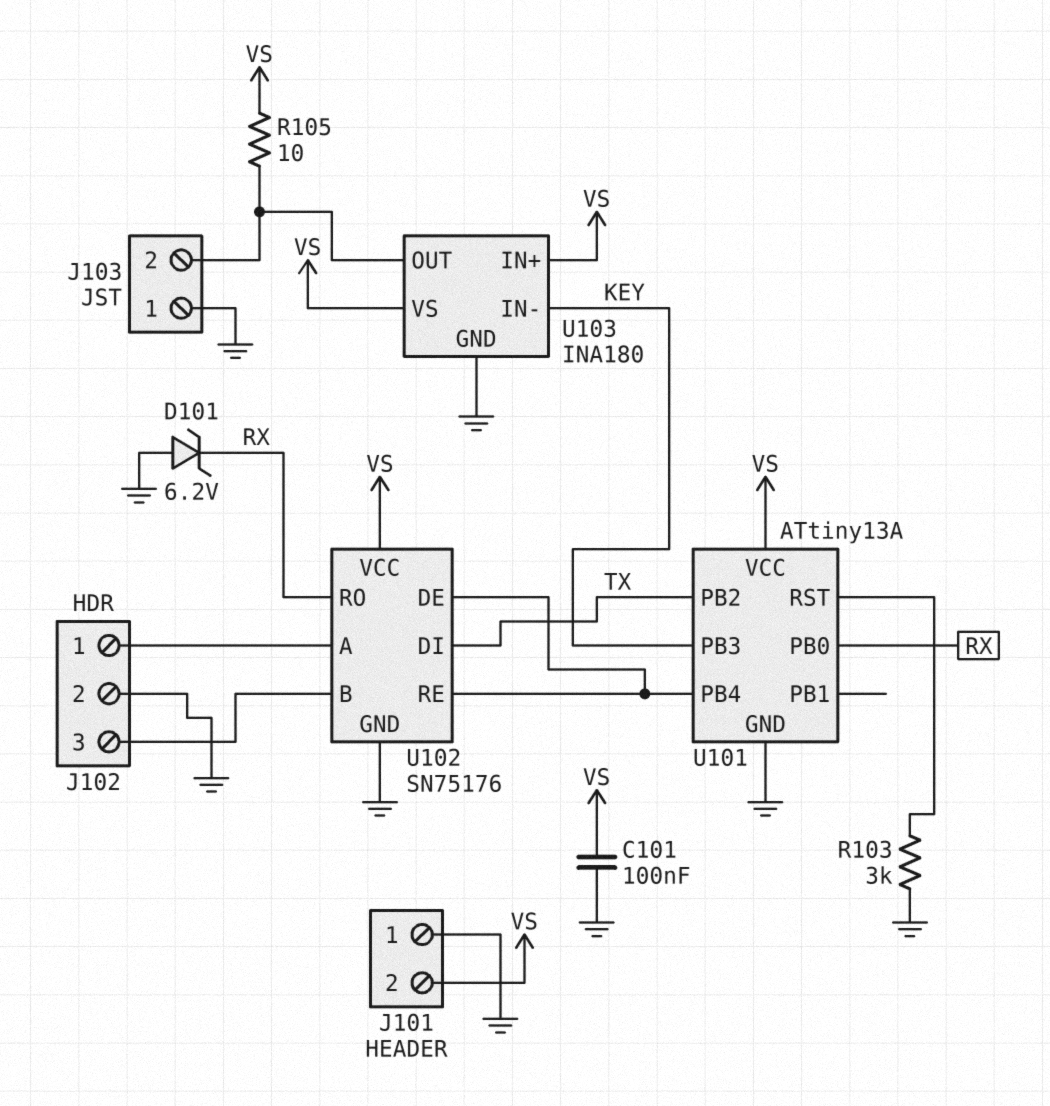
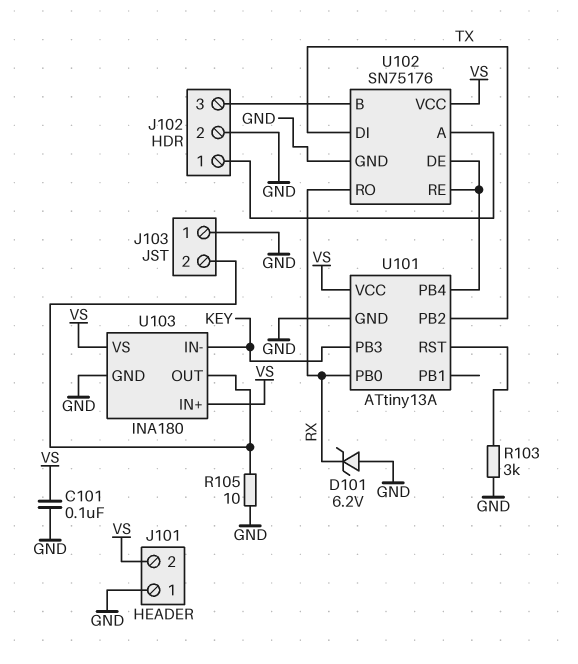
R105: 10 (J103/2, VS) -> 10 (GND, J103/2)

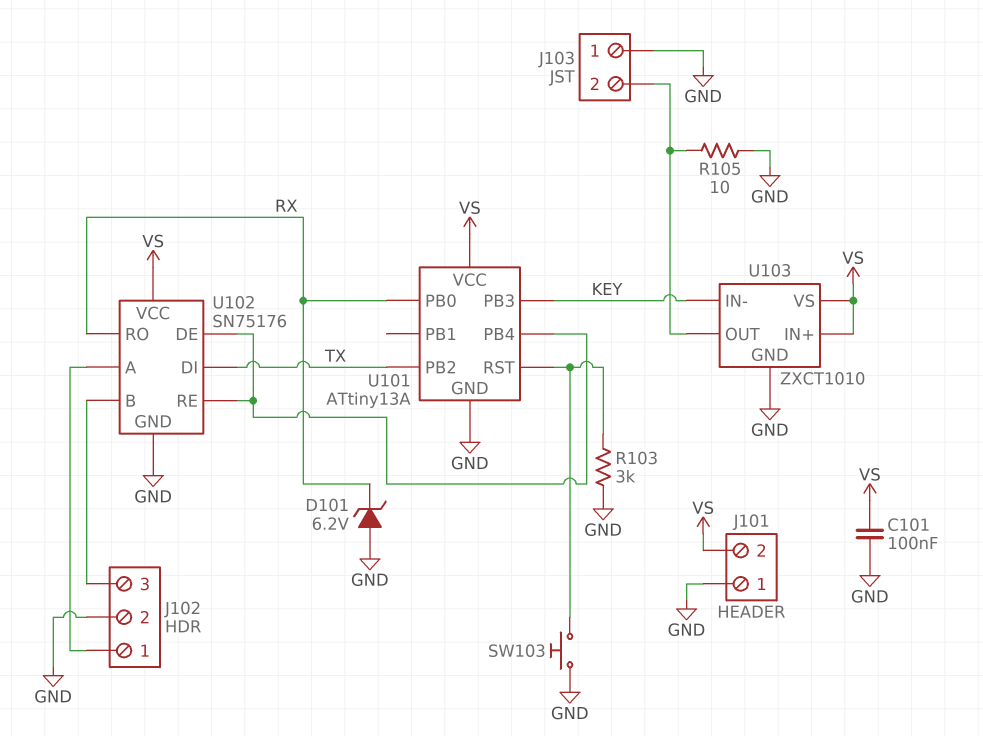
SW103: none -> button (GND, U101/RST)
U103: INA180 -> ZXCT1010

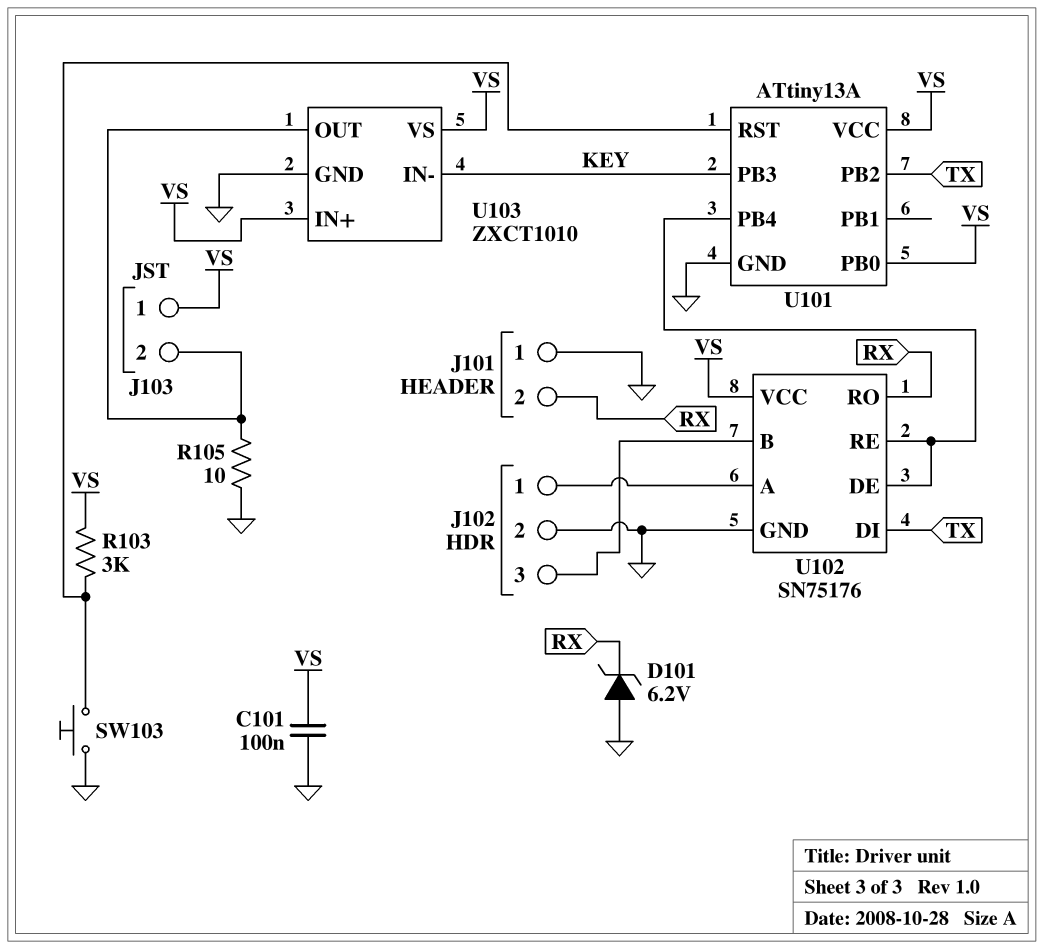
J101 pin 2: VS -> RX
J103 pin 1: GND -> VS
R103: 3k (GND, U101/RST) -> 3k (U101/RST, VS)
U101 pin PB0: RX -> VS

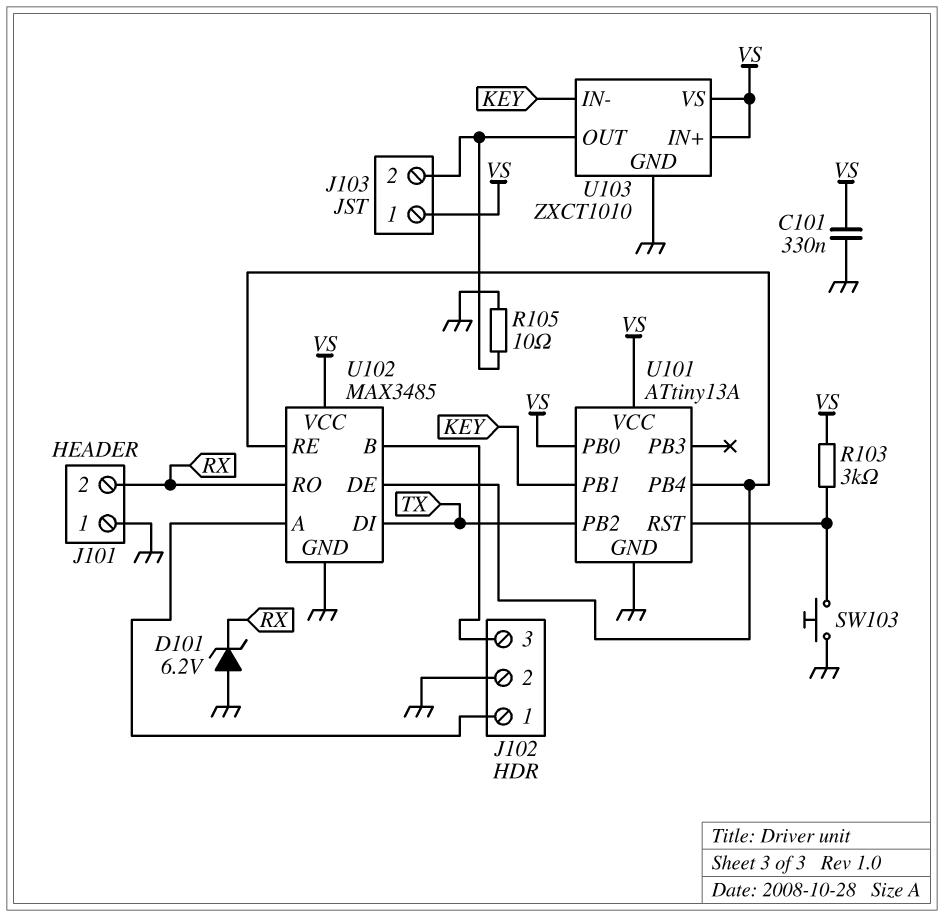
C101: 100nF (GND, VS) -> 330nF (GND, VS)
U101 pin PB1: none -> KEY
U101 pin PB3: KEY -> none
U102: SN75176 -> MAX3485

